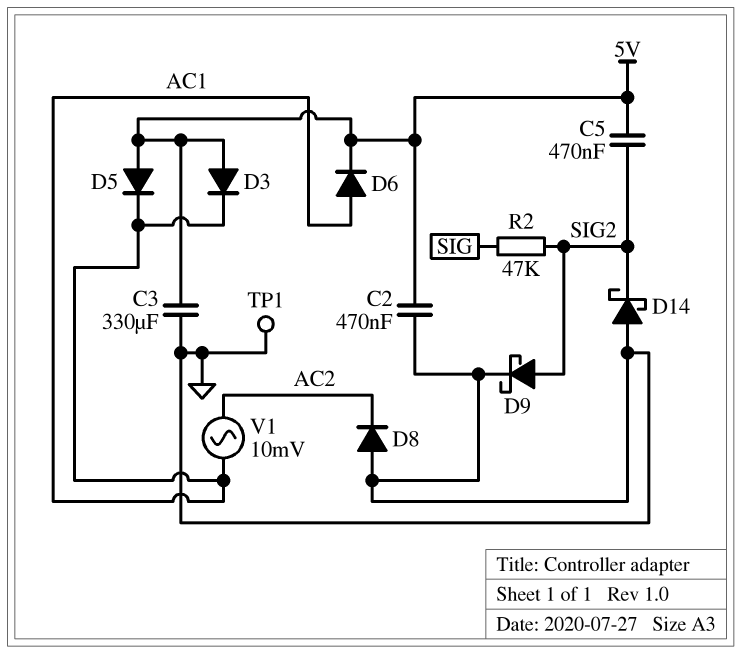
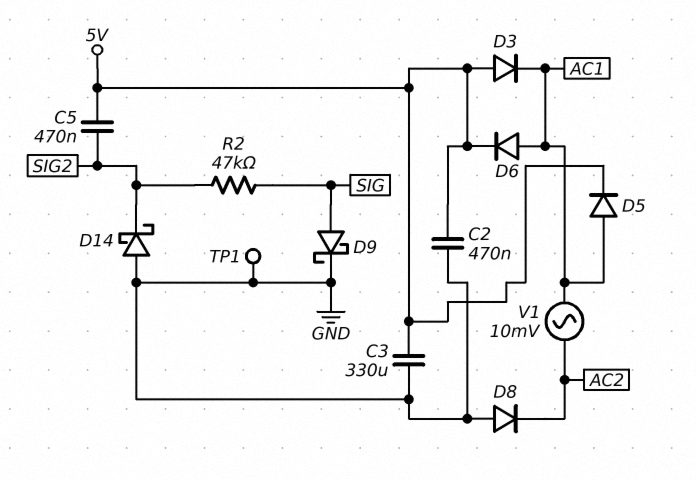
D5: diode (A 5V, K AC1) -> diode (A AC1, K 5V)
D9: schottky (A SIG2, K GND) -> schottky (A SIG, K GND)

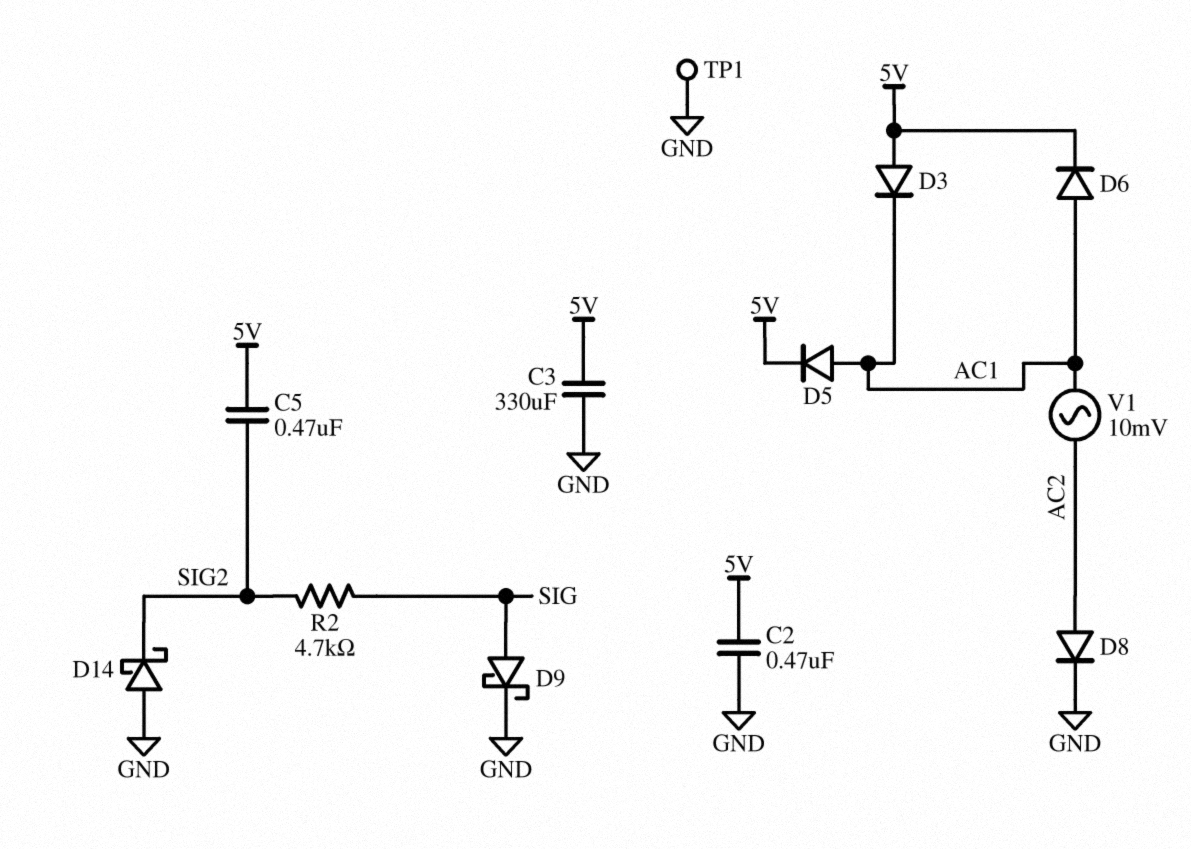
D8: diode (A GND, K AC2) -> diode (A AC2, K GND)
R2: 47k (SIG, SIG2) -> 4.7k (SIG, SIG2)

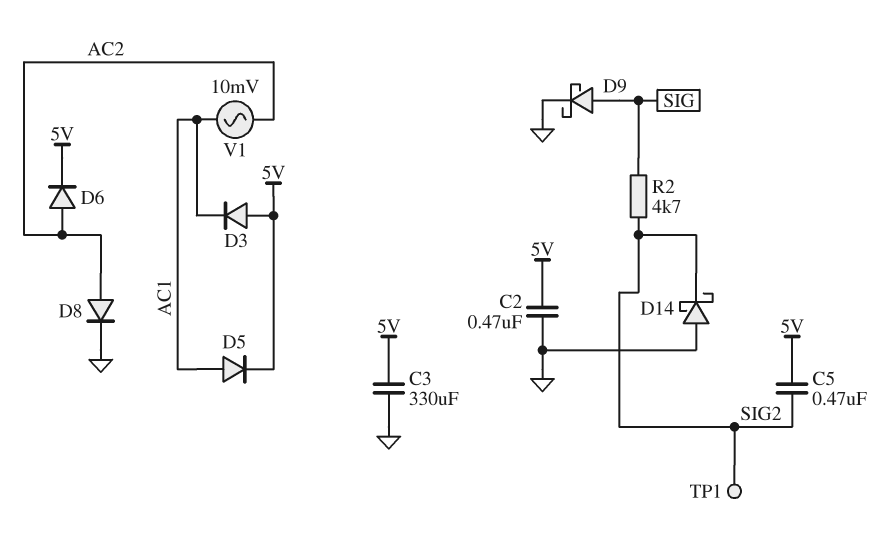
D6: diode (A AC1, K 5V) -> diode (A AC2, K 5V)
TP1: test point (GND) -> test point (SIG2)

